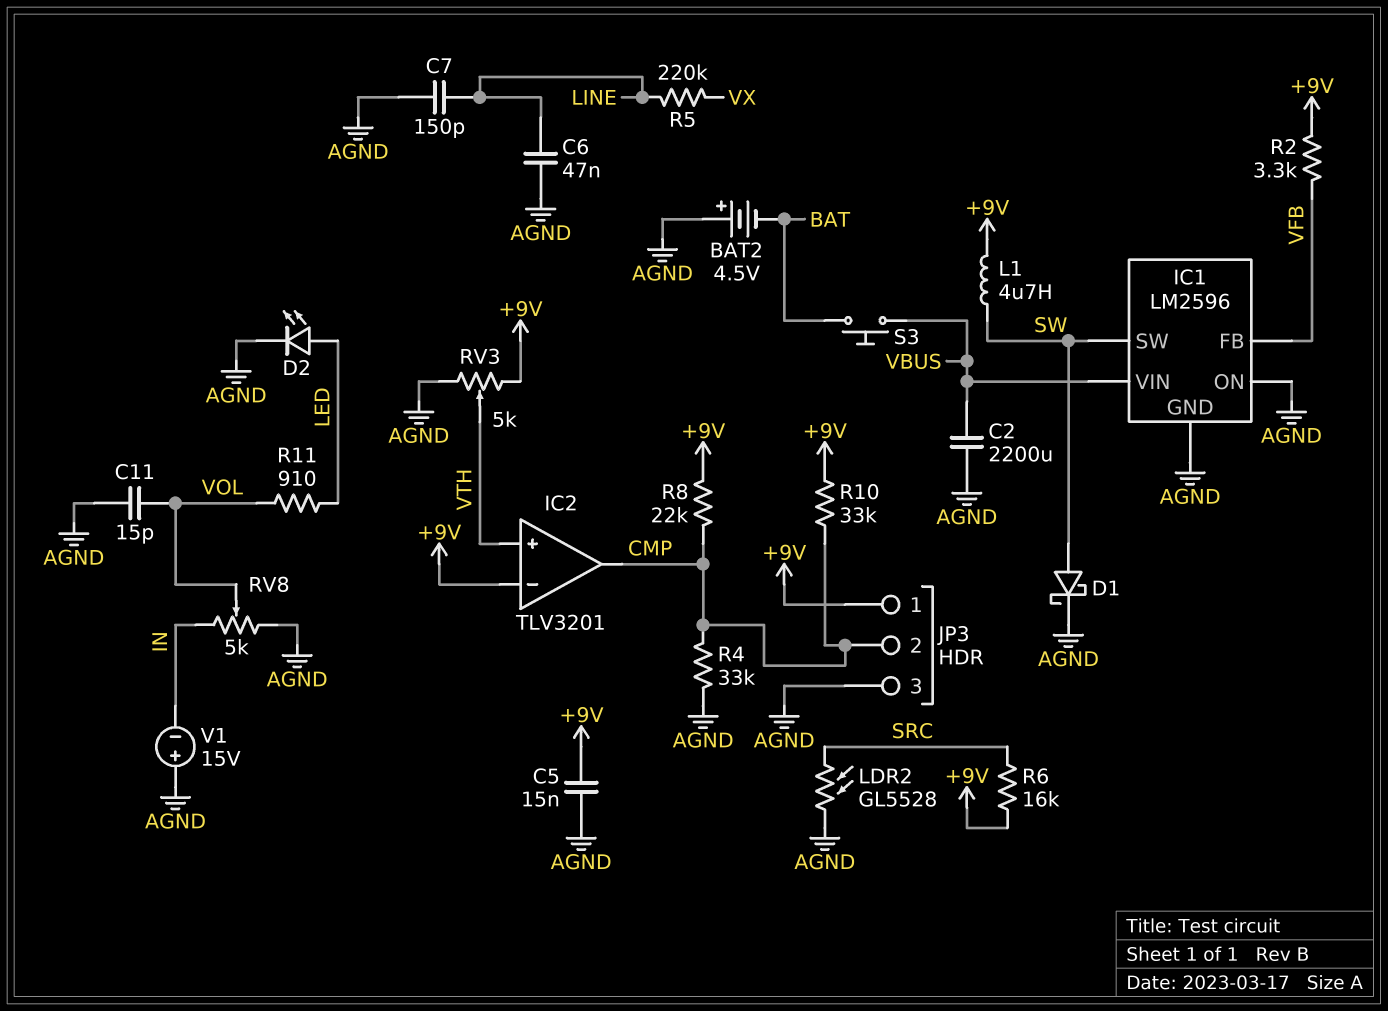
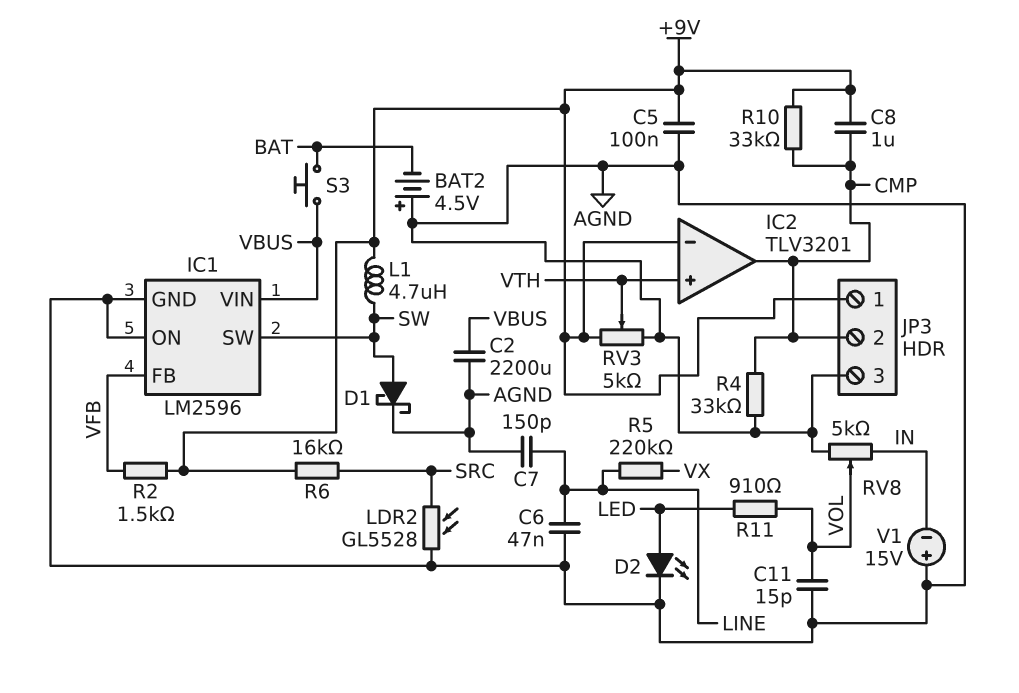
C5: 15nF (+9V, AGND) -> 100nF (+9V, AGND)
C8: none -> 1uF (+9V, CMP)
R2: 3.3k (+9V, VFB) -> 1.5k (+9V, VFB)
R8: 22k (+9V, CMP) -> none

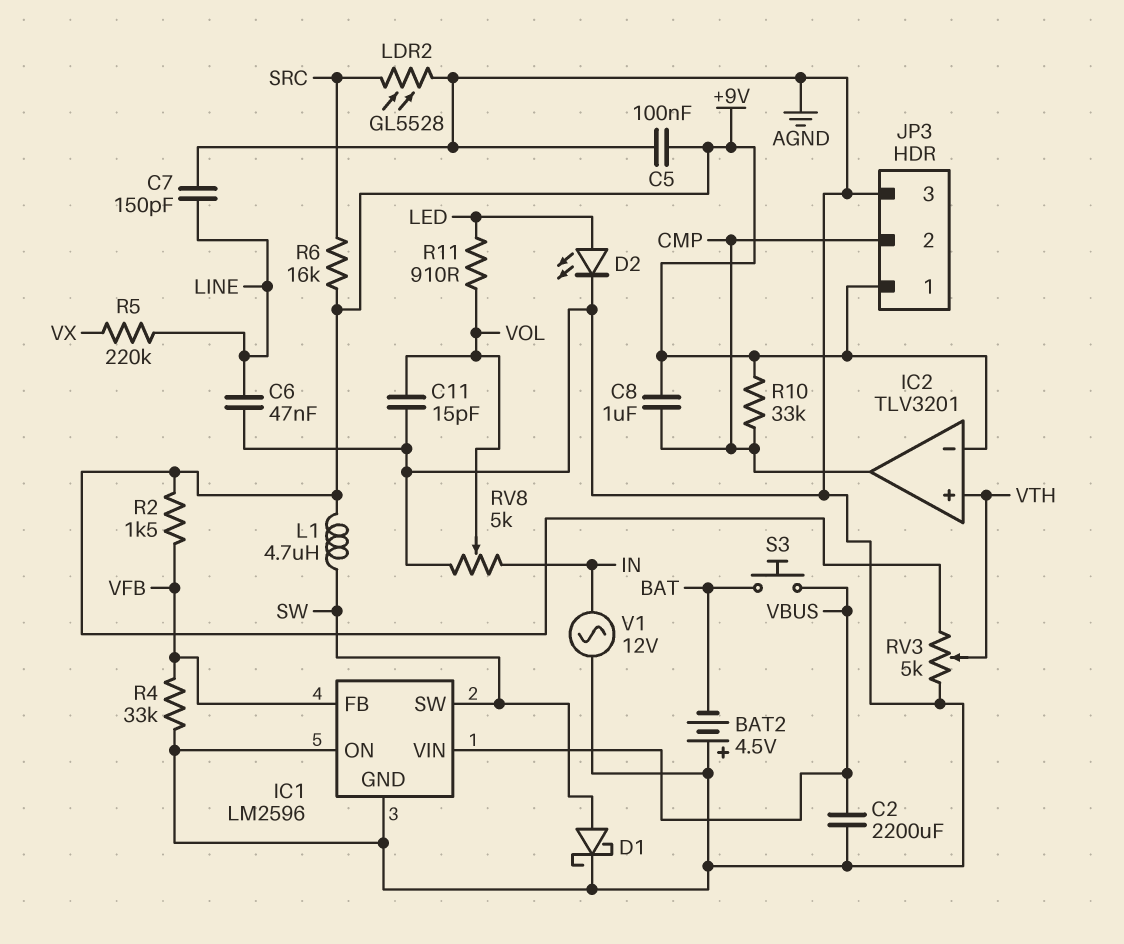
R4: 33k (AGND, CMP) -> 33k (AGND, VFB)
V1: 15V (plus AGND, minus IN) -> AC 12V (AGND, IN)

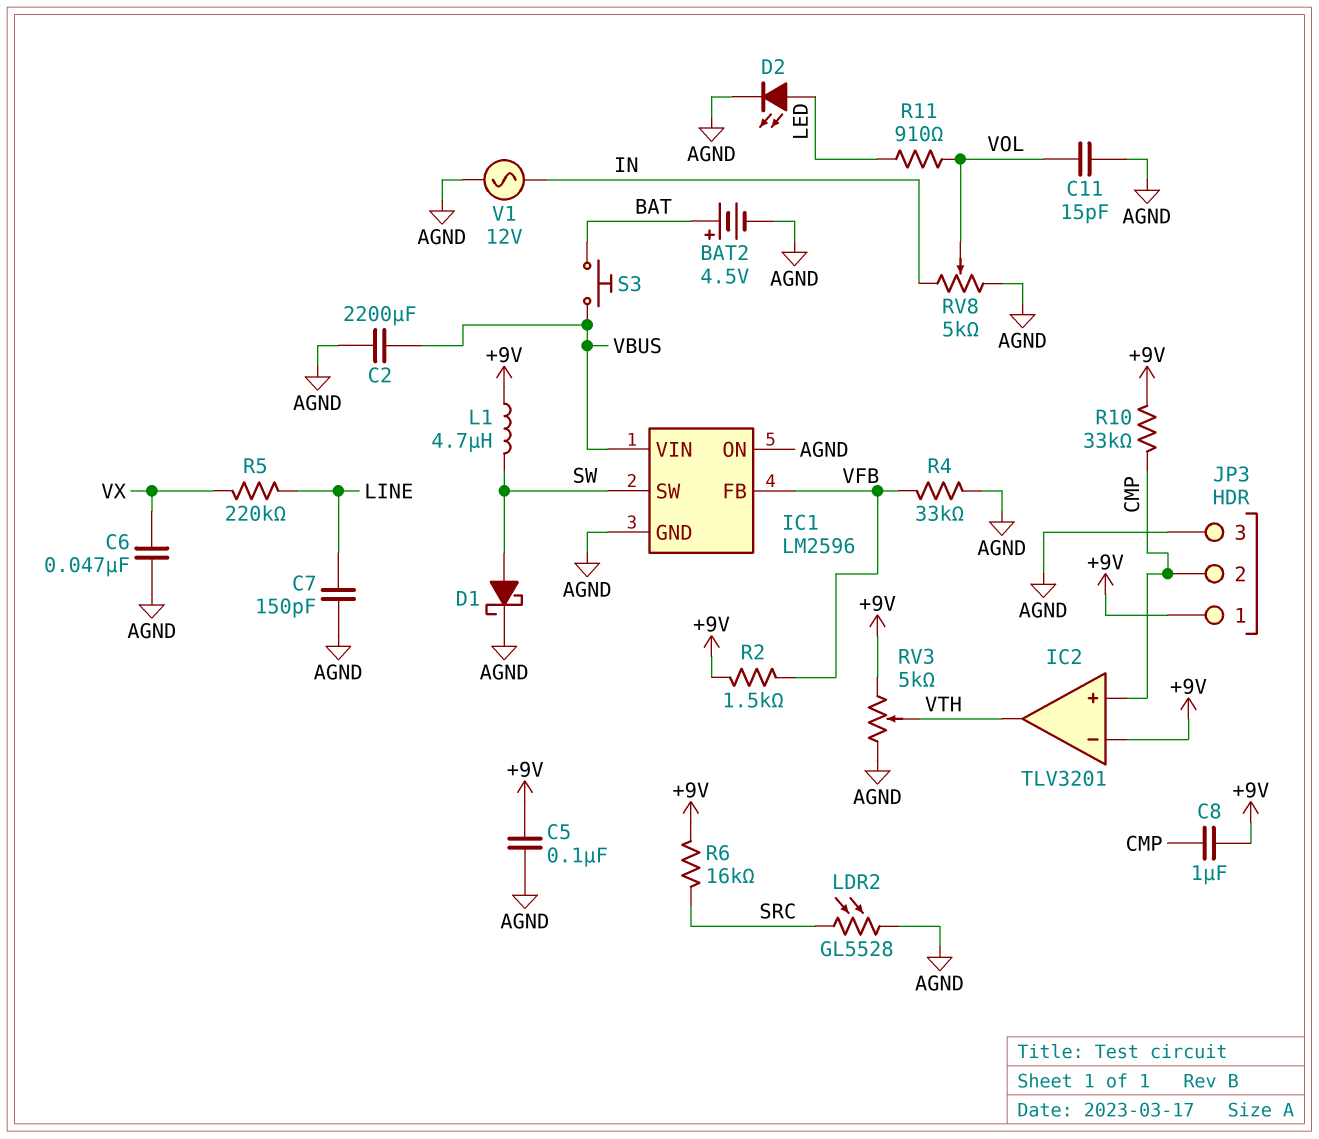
BAT2: 4.5V (plus AGND, minus BAT) -> 4.5V (plus BAT, minus AGND)
C6: 47nF (AGND, LINE) -> 47nF (AGND, VX)
IC2 pin in+: VTH -> CMP
IC2 pin out: CMP -> VTH

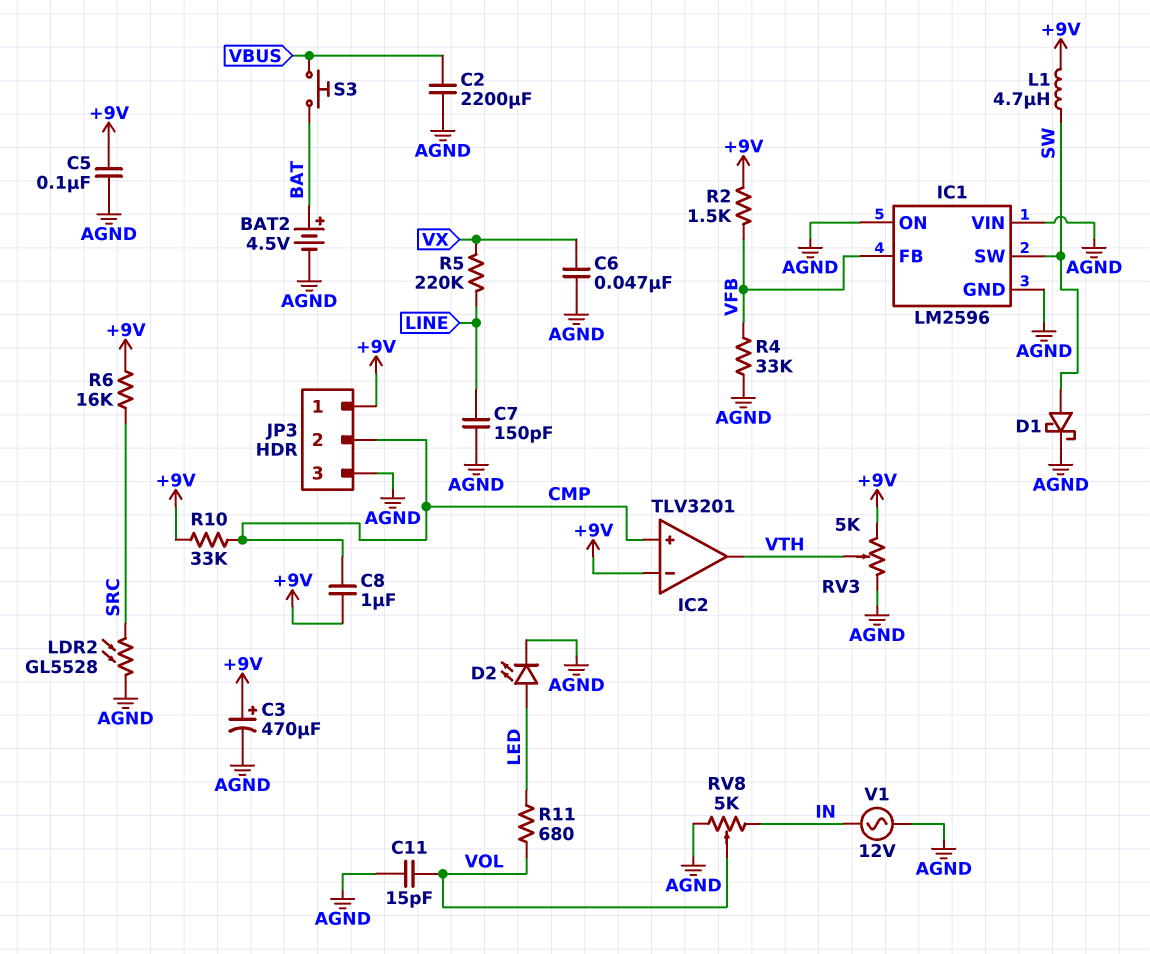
C3: none -> 470uF (plus +9V, minus AGND)
IC1 pin VIN: VBUS -> AGND
R11: 910 (LED, VOL) -> 680 (LED, VOL)

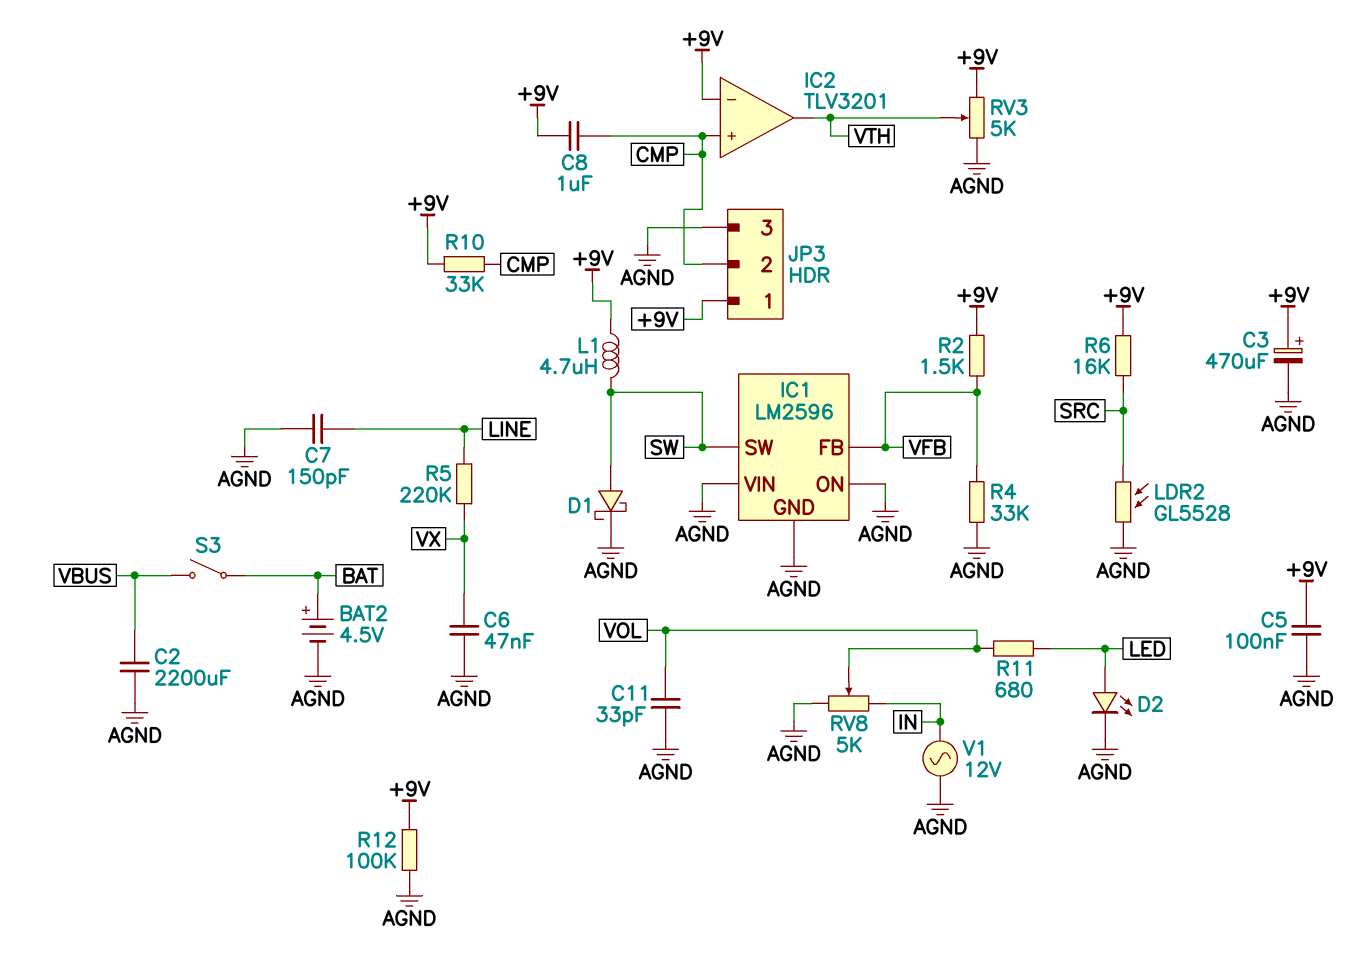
C11: 15pF (AGND, VOL) -> 33pF (AGND, VOL)
R12: none -> 100k (+9V, AGND)
S3: button (BAT, VBUS) -> switch (BAT, VBUS)

